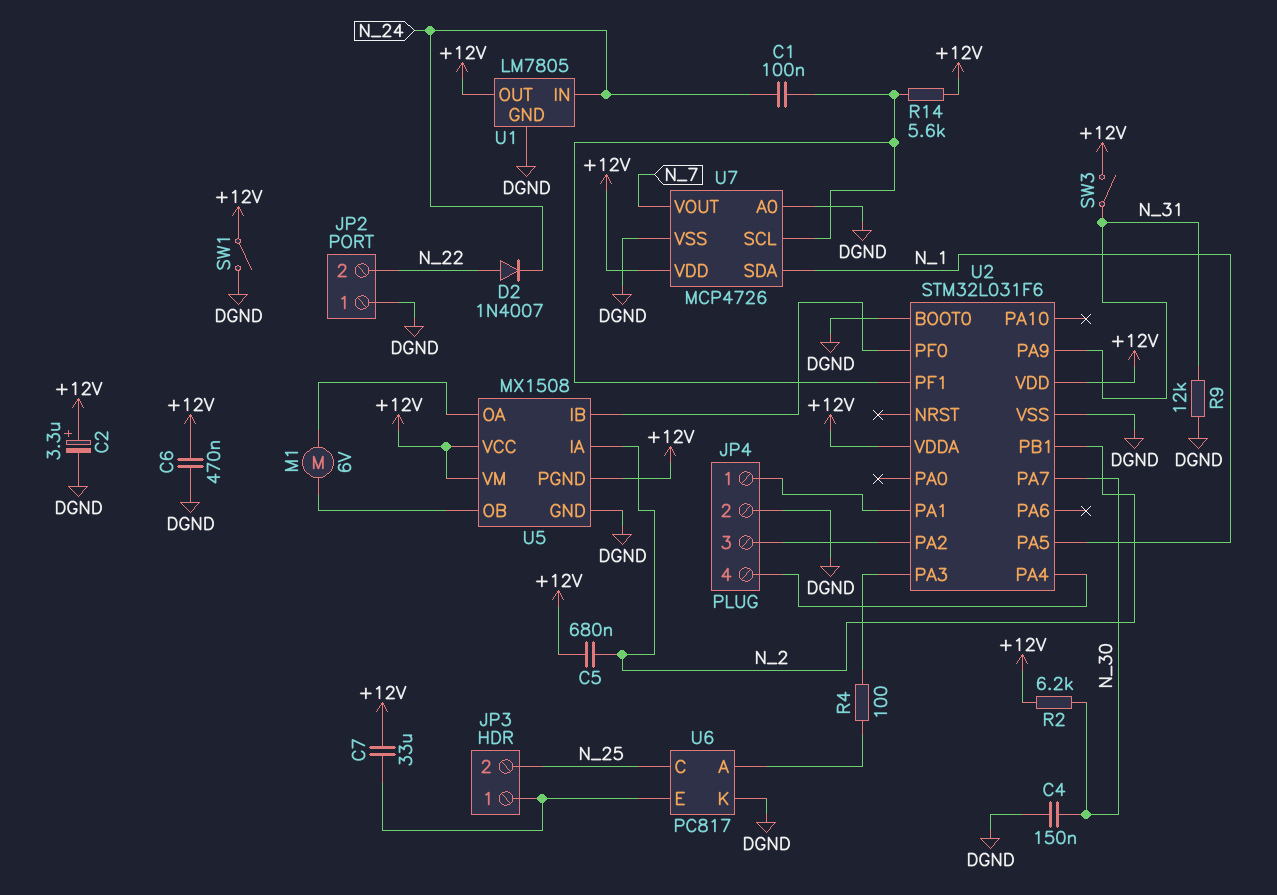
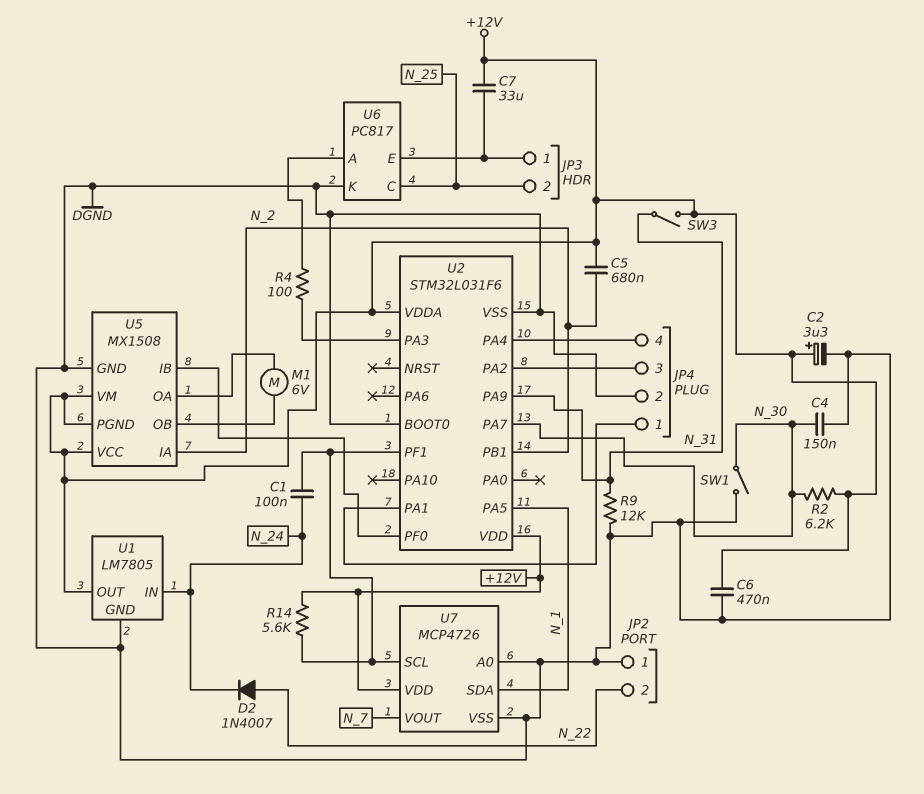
SW1: switch (+12V, DGND) -> switch (DGND, N_30)

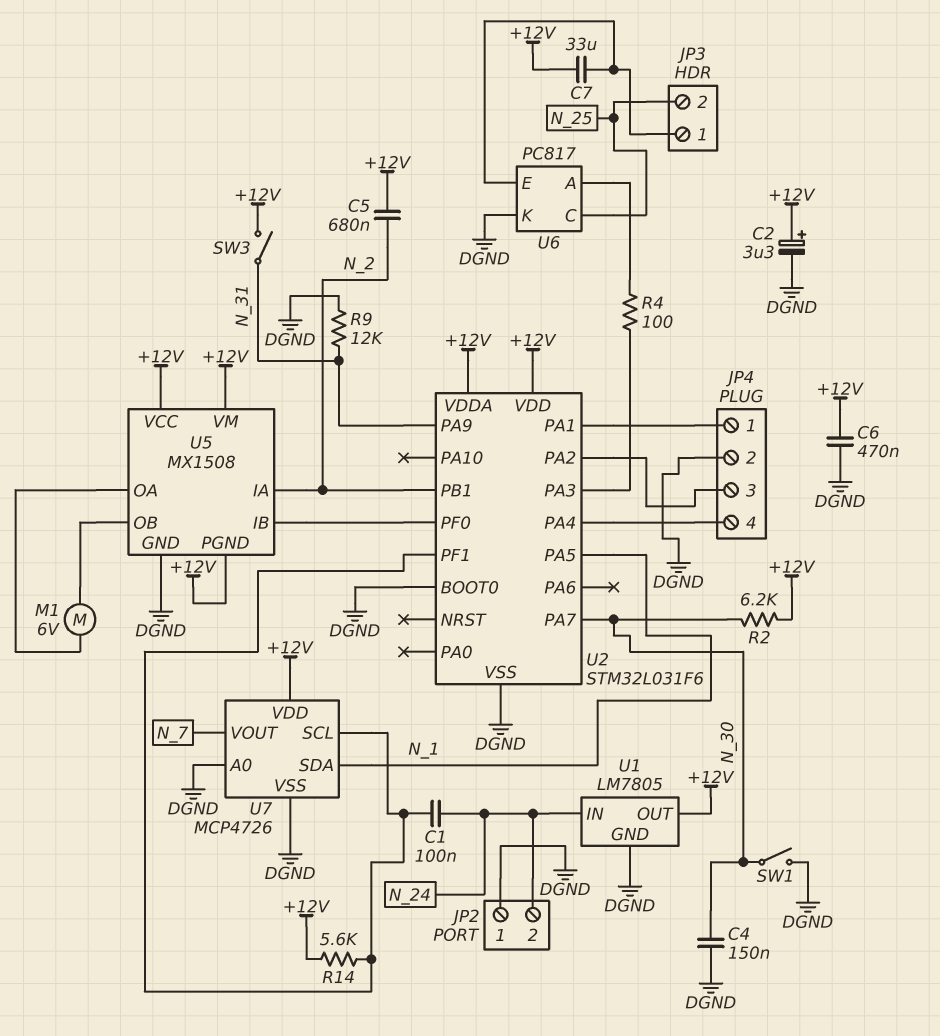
D2: diode 1N4007 (A N_22, K N_24) -> none
JP2 pin 2: N_22 -> N_24

